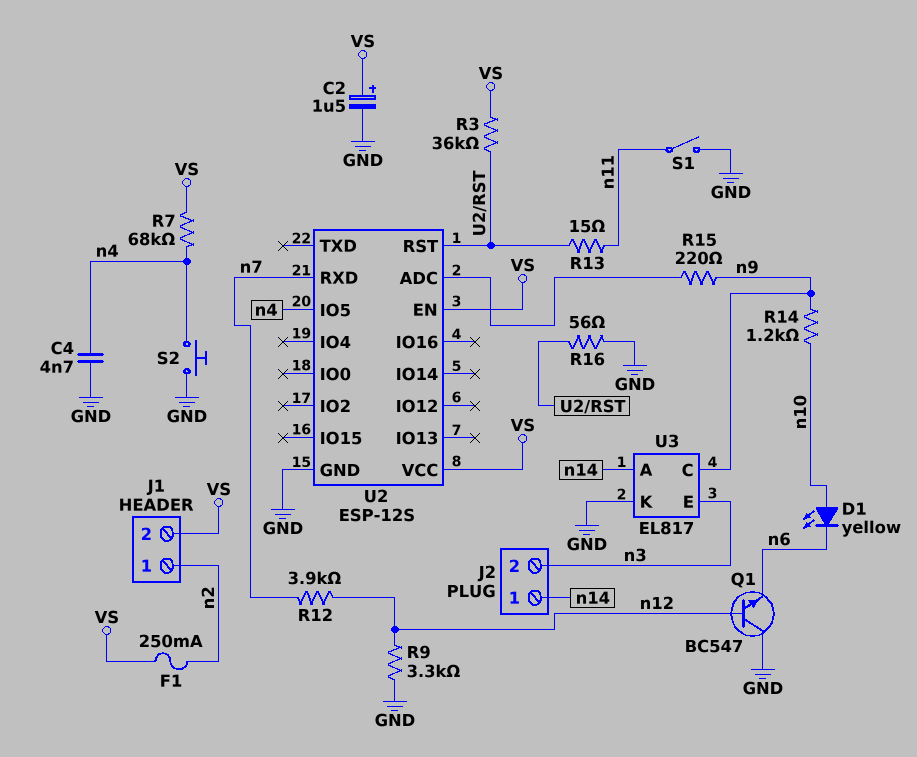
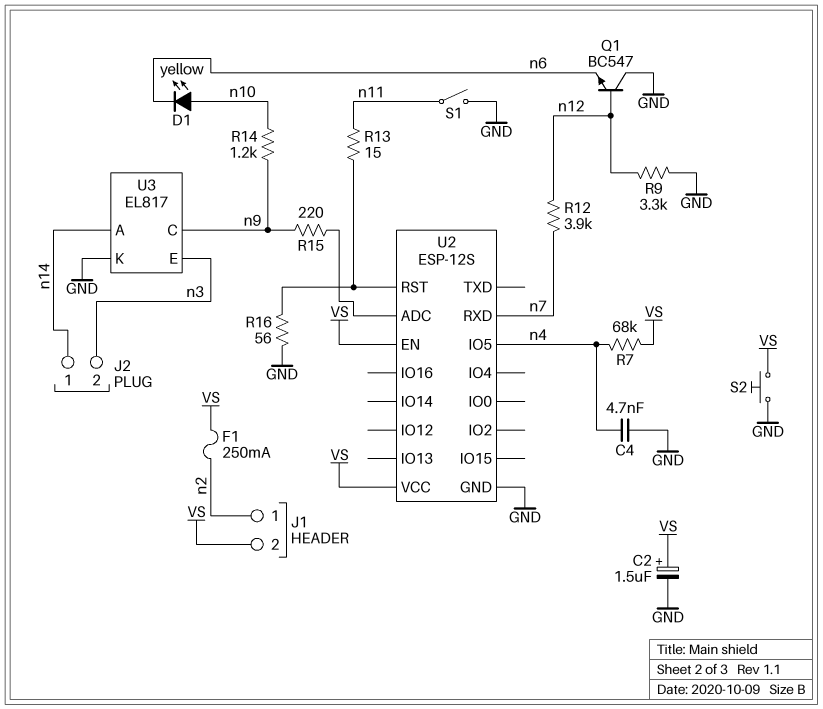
R3: 36k (U2/RST, VS) -> none
S2: button (GND, n4) -> button (GND, VS)

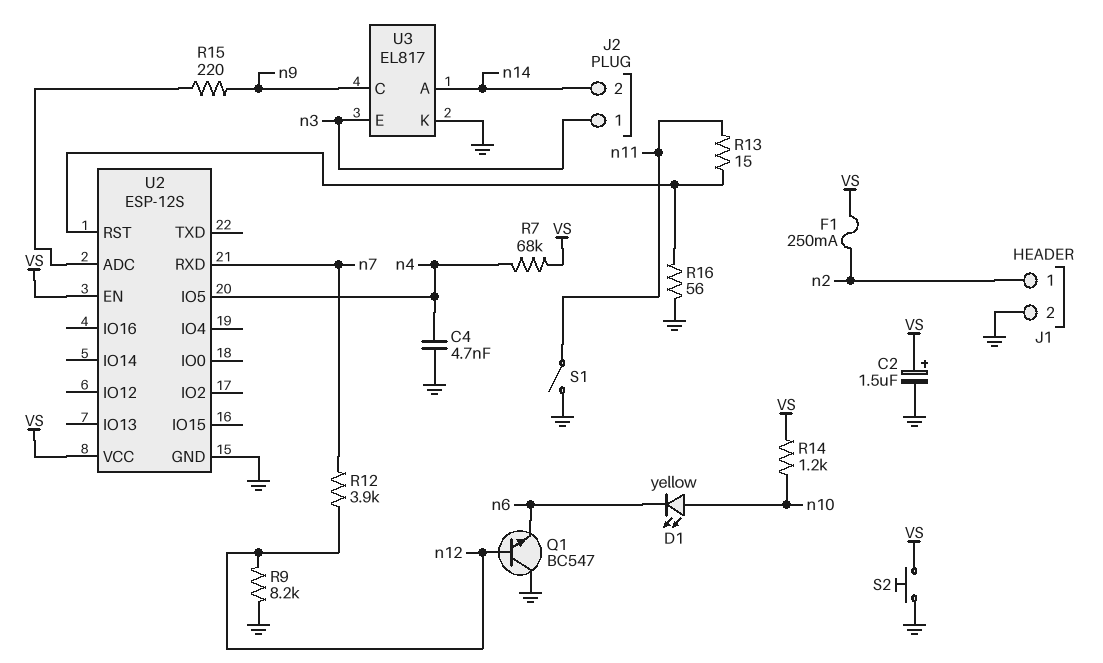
J1 pin 2: VS -> GND
J2 pin 1: n14 -> n3
J2 pin 2: n3 -> n14
R9: 3.3k (GND, n12) -> 8.2k (GND, n12)
R14: 1.2k (n9, n10) -> 1.2k (VS, n10)

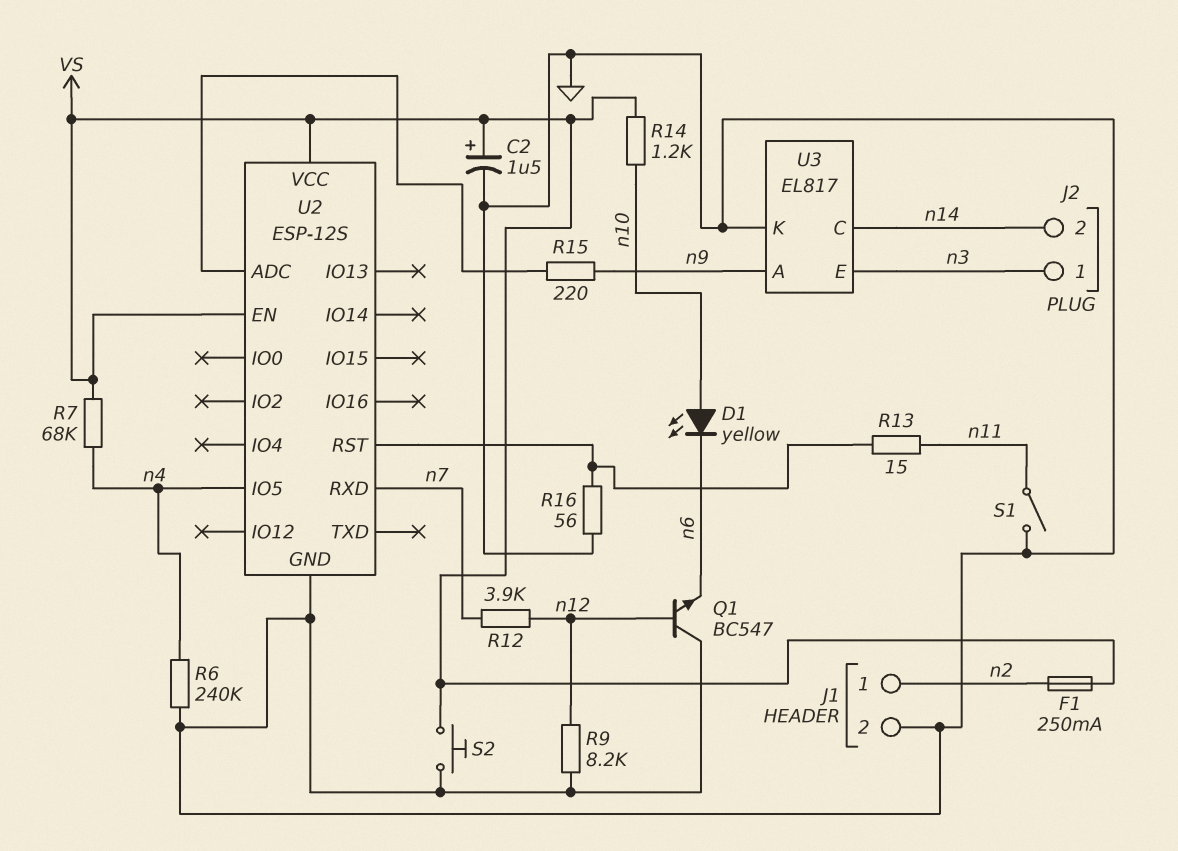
C4: 4.7nF (GND, n4) -> none
R6: none -> 240k (GND, n4)
U3 pin A: n14 -> n9
U3 pin C: n9 -> n14

